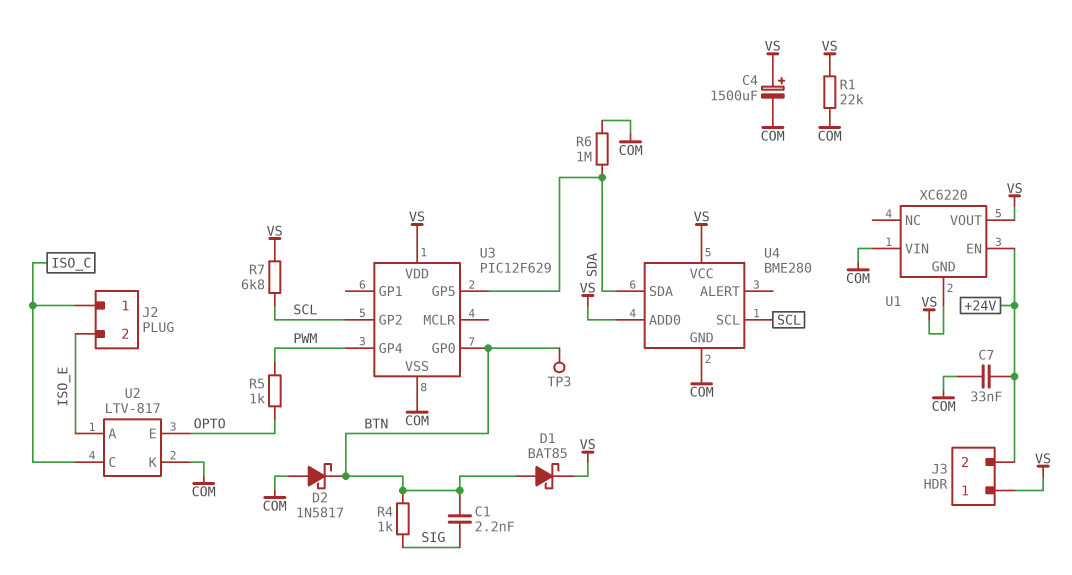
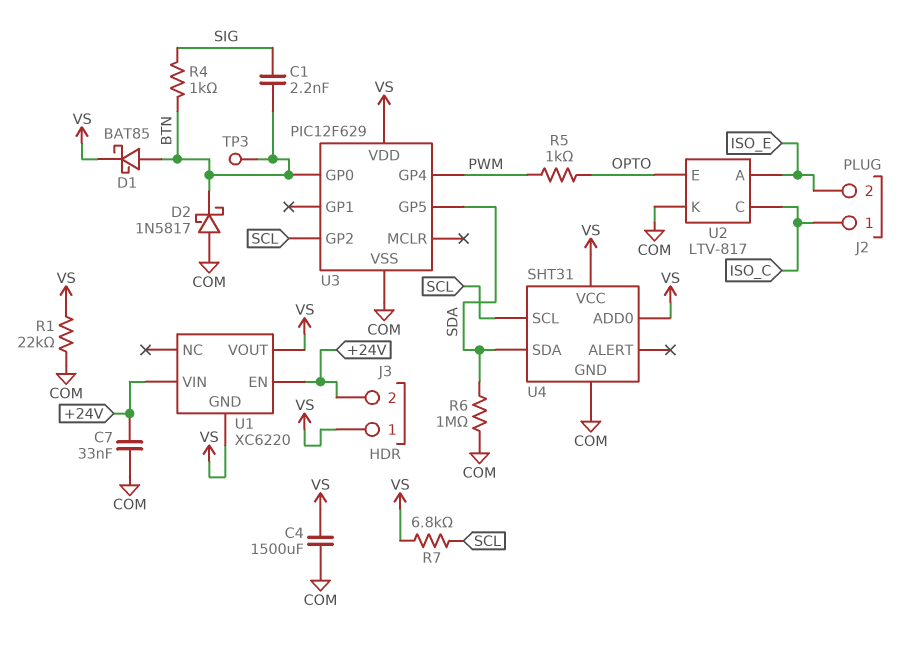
C4: 1500uF (plus VS, minus COM) -> 1500uF (COM, VS)
U1 pin VIN: COM -> +24V
U4: BME280 -> SHT31

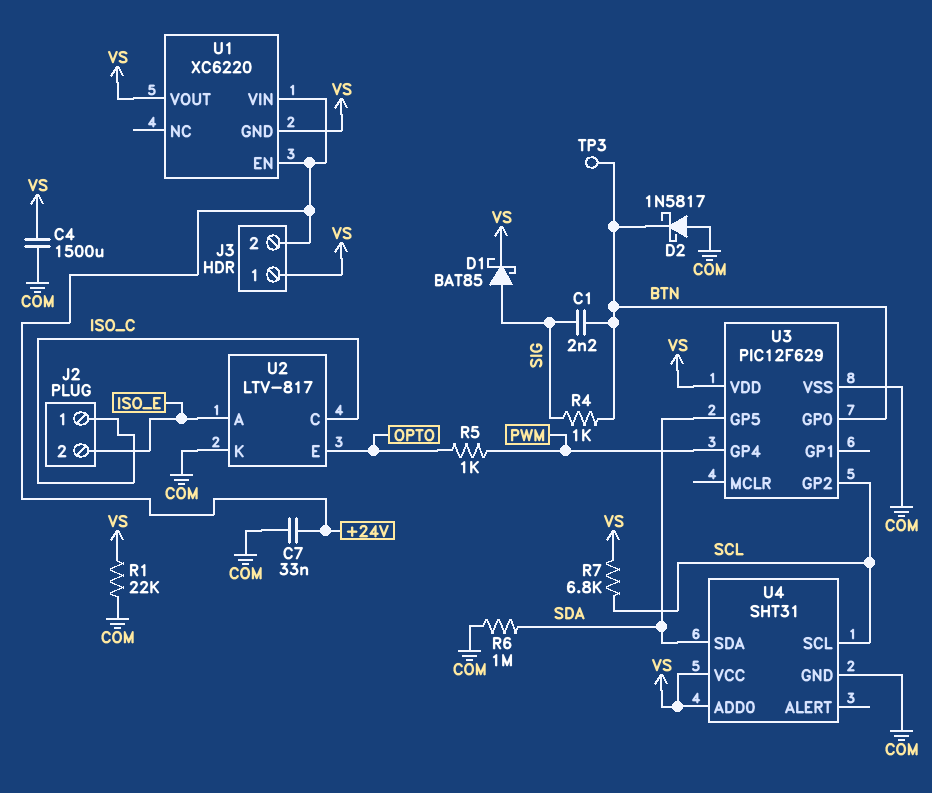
D1: schottky BAT85 (A BTN, K VS) -> schottky BAT85 (A SIG, K VS)

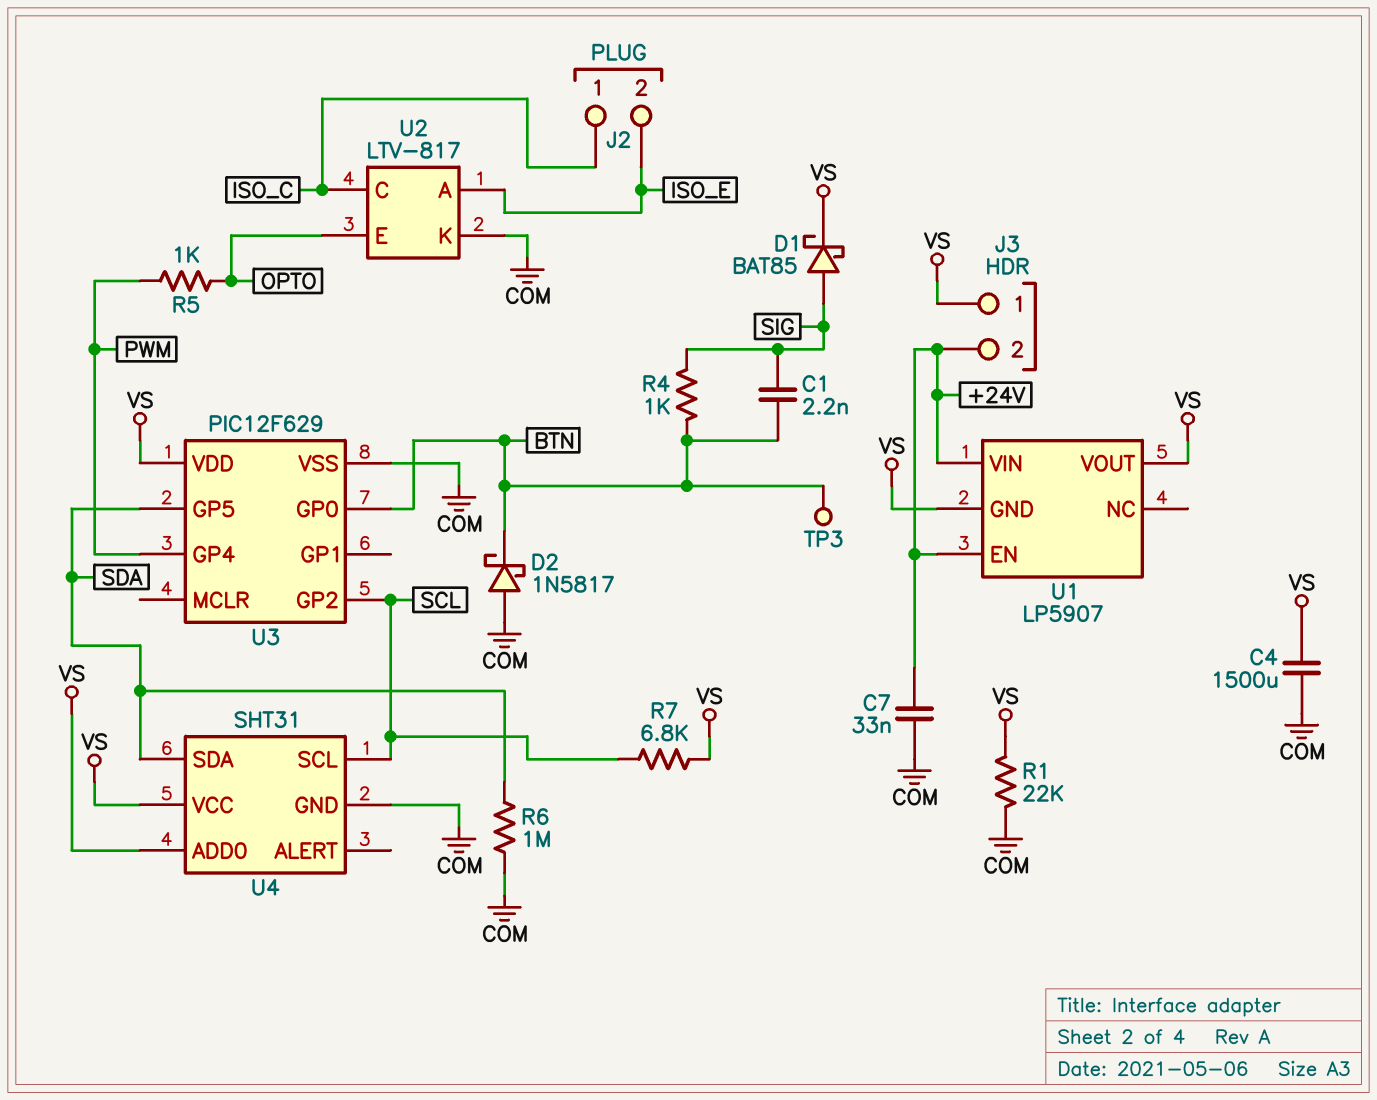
U1: XC6220 -> LP5907

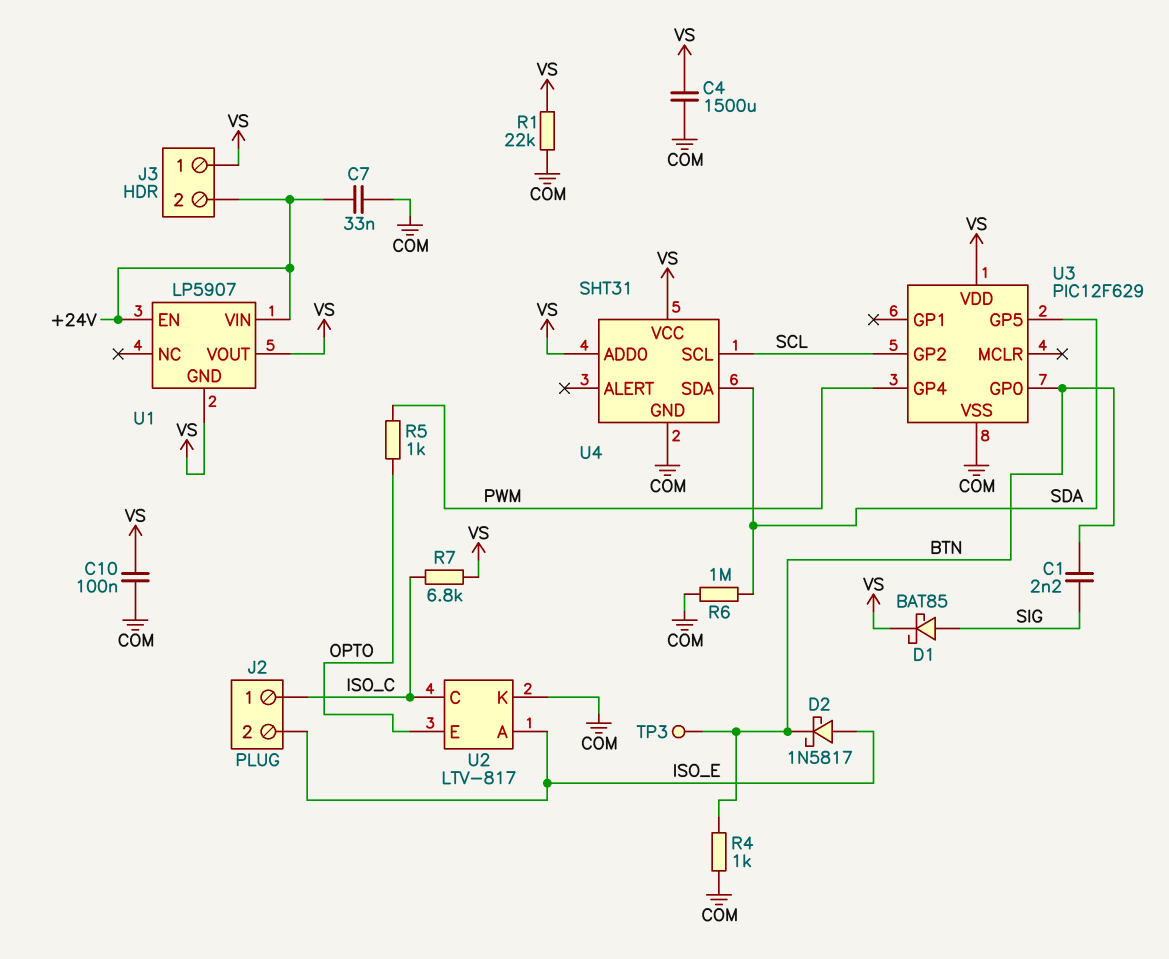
C10: none -> 100nF (COM, VS)
D2: schottky 1N5817 (A COM, K BTN) -> schottky 1N5817 (A ISO_E, K BTN)
R4: 1k (BTN, SIG) -> 1k (BTN, COM)
R7: 6.8k (SCL, VS) -> 6.8k (ISO_C, VS)

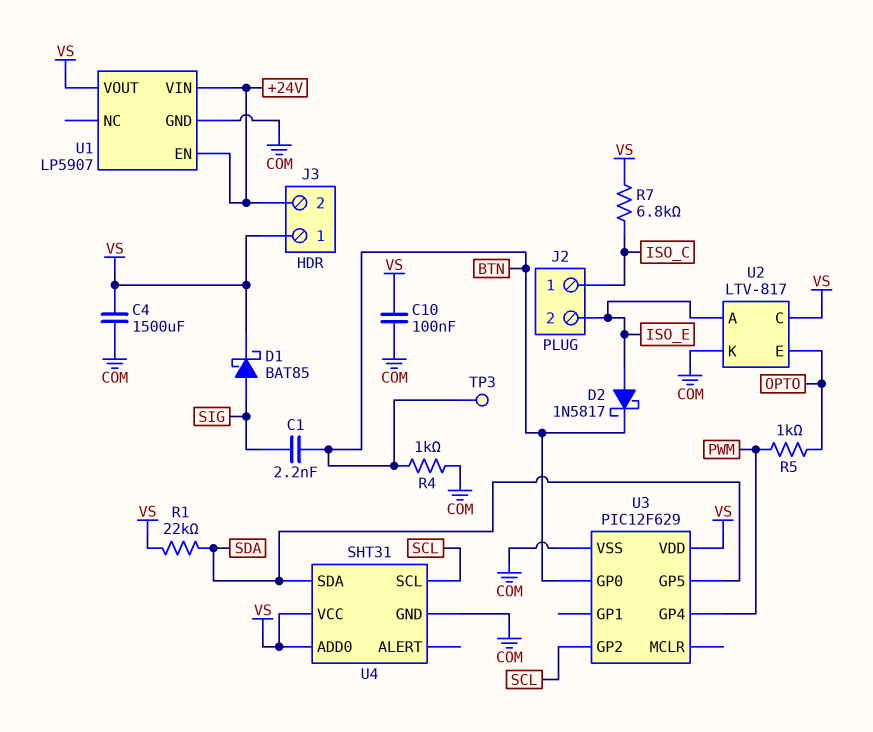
C7: 33nF (+24V, COM) -> none
R1: 22k (COM, VS) -> 22k (SDA, VS)
R6: 1M (COM, SDA) -> none
U1 pin GND: VS -> COM
U2 pin C: ISO_C -> VS

